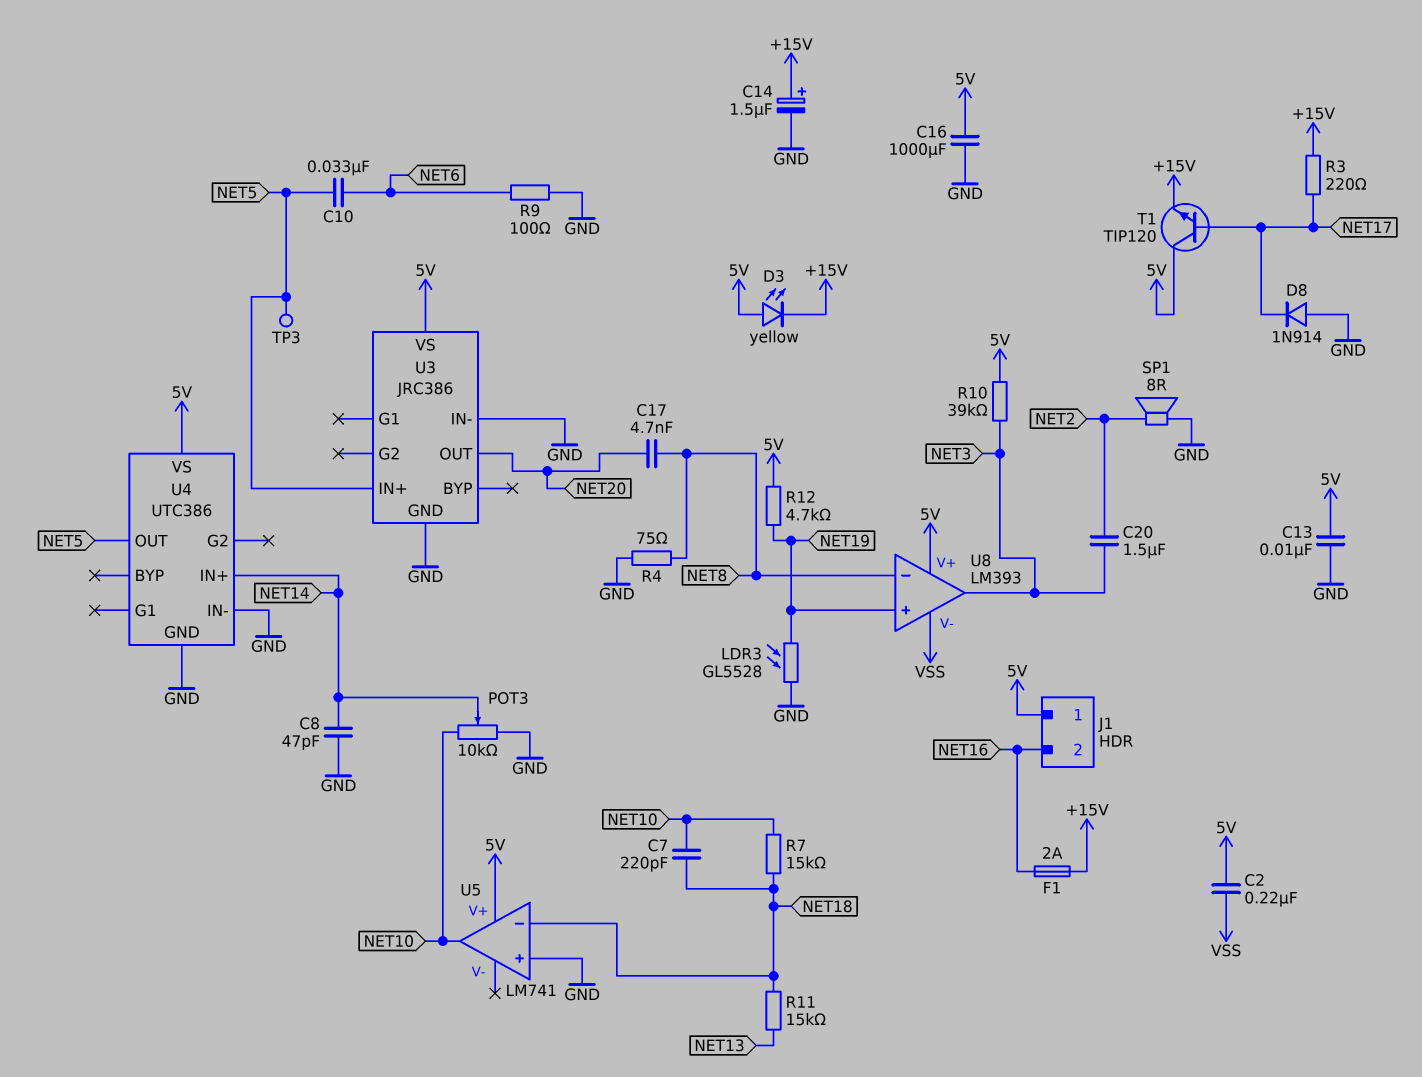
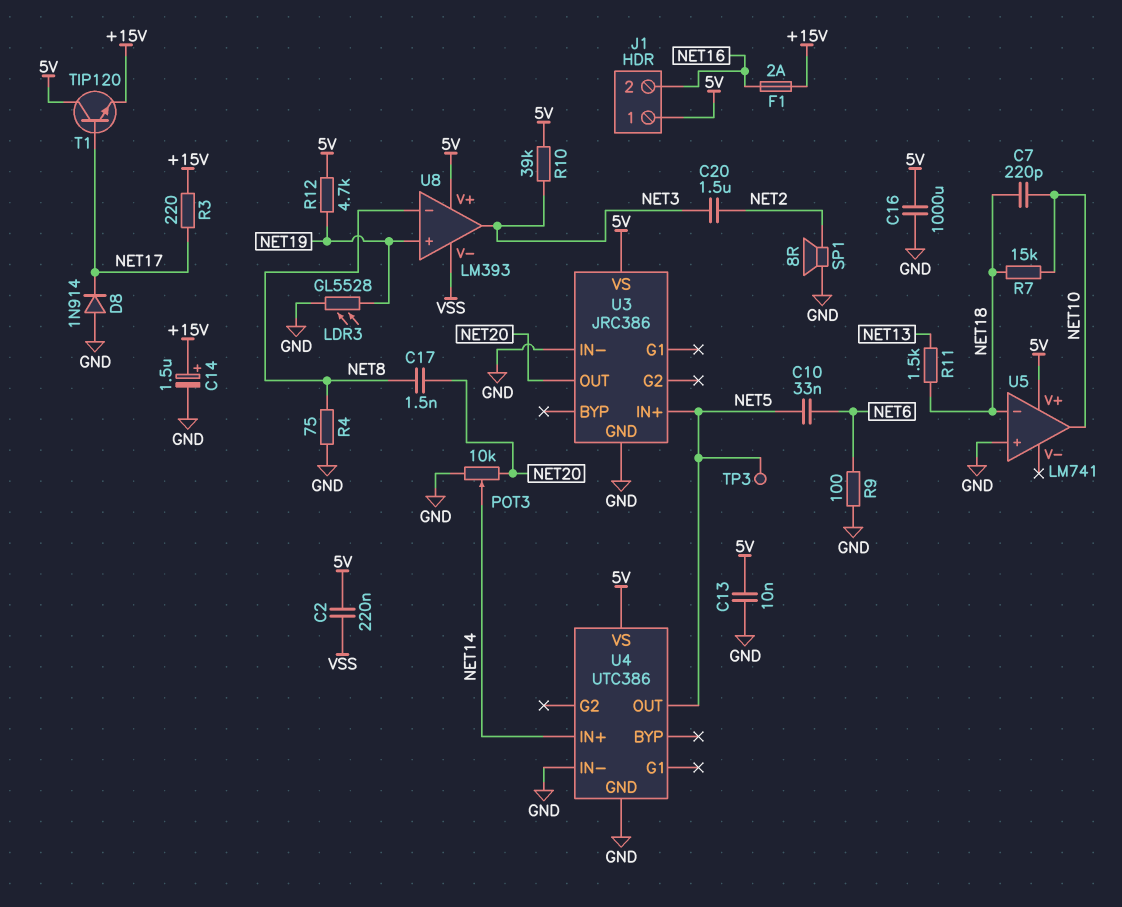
C8: 47pF (GND, NET14) -> none
C17: 4.7nF (NET8, NET20) -> 1.5nF (NET8, NET20)
D3: LED yellow (A 5V, K +15V) -> none
POT3: 10k (GND, NET10, wiper NET14) -> 10k (GND, NET20, wiper NET14)
R11: 15k (NET13, NET18) -> 1.5k (NET13, NET18)

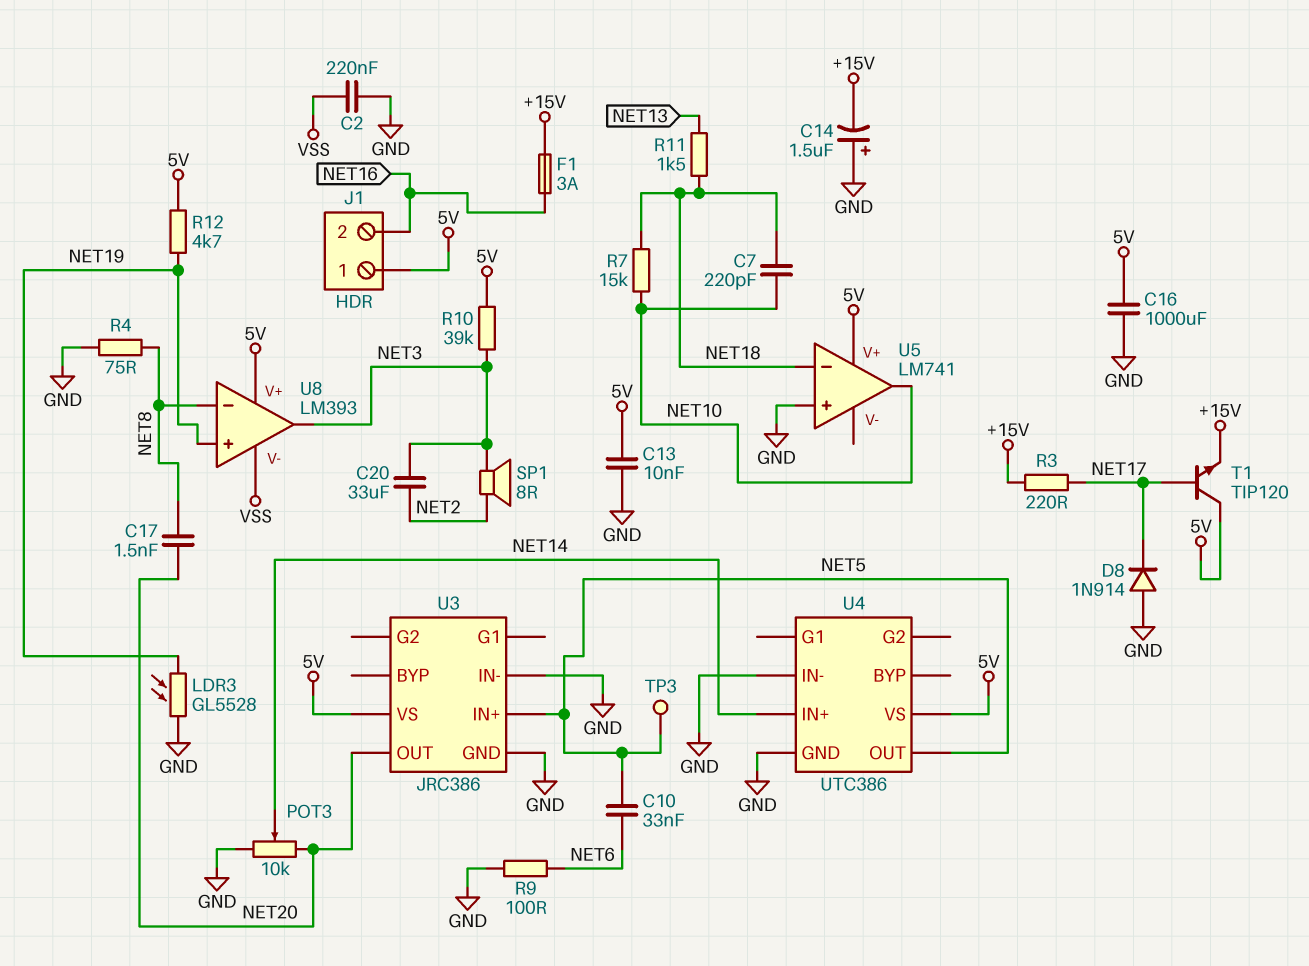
C2: 220nF (5V, VSS) -> 220nF (GND, VSS)
C14: 1.5uF (plus +15V, minus GND) -> 1.5uF (plus GND, minus +15V)
C20: 1.5uF (NET2, NET3) -> 33uF (NET2, NET3)
F1: 2A (+15V, NET16) -> 3A (+15V, NET16)
SP1: speaker 8R (GND, NET2) -> speaker 8R (NET2, NET3)

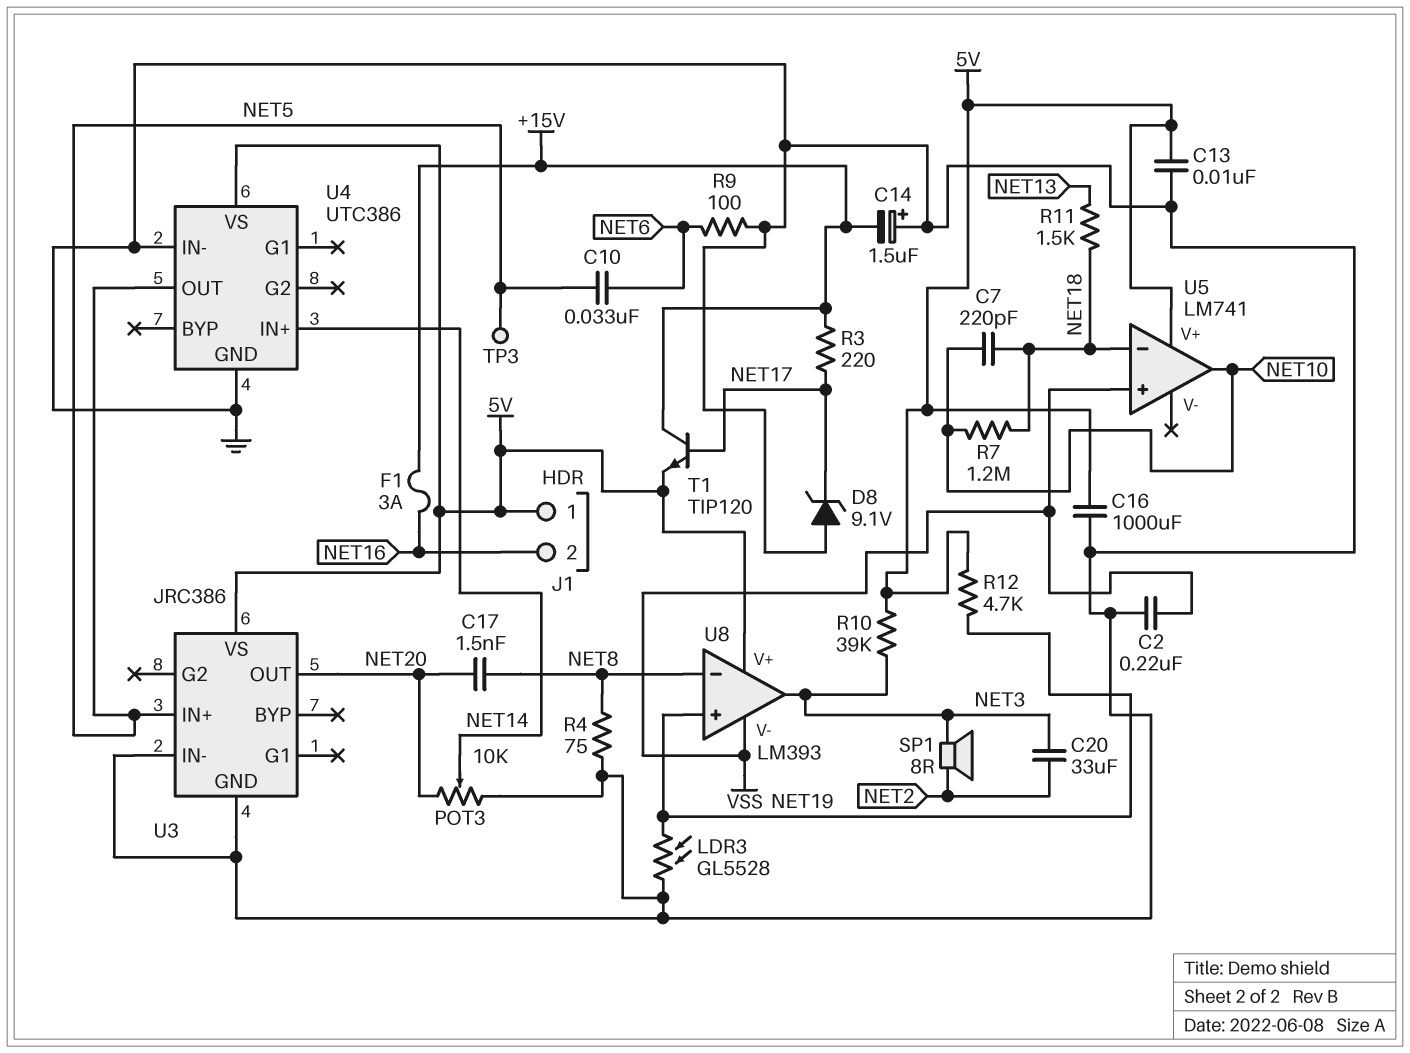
D8: diode 1N914 (A GND, K NET17) -> zener 9.1V (A GND, K NET17)
R7: 15k (NET10, NET18) -> 1.2M (NET10, NET18)
T1: NPN TIP120 (B NET17, C 5V, E +15V) -> NPN TIP120 (B NET17, C +15V, E 5V)
U5 pin in+: GND -> VSS

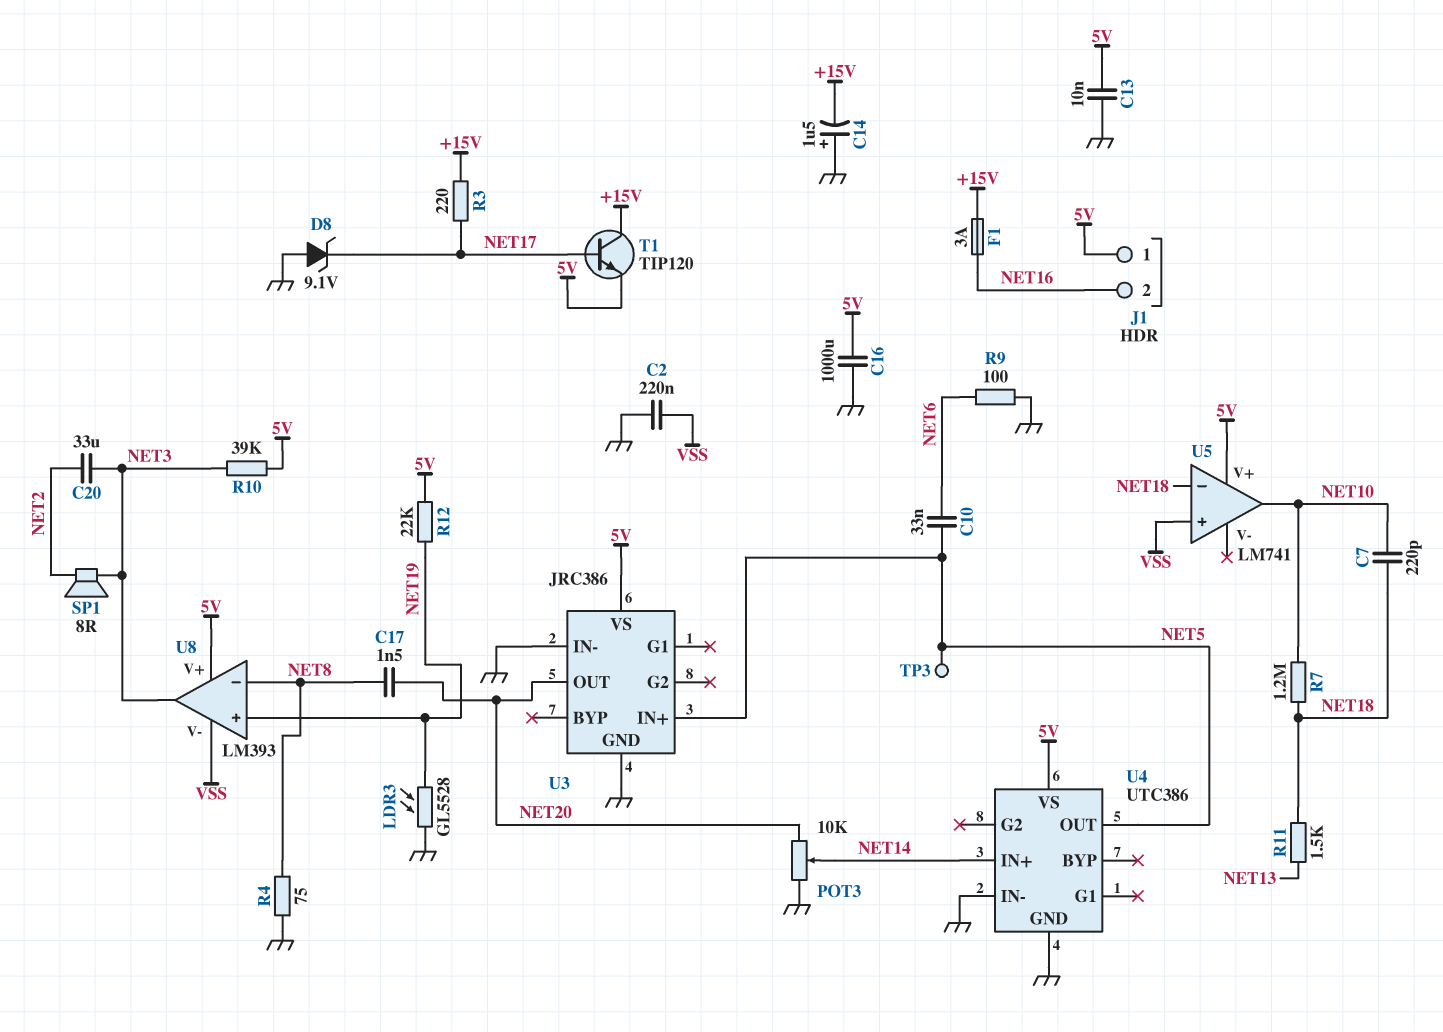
R12: 4.7k (5V, NET19) -> 22k (5V, NET19)

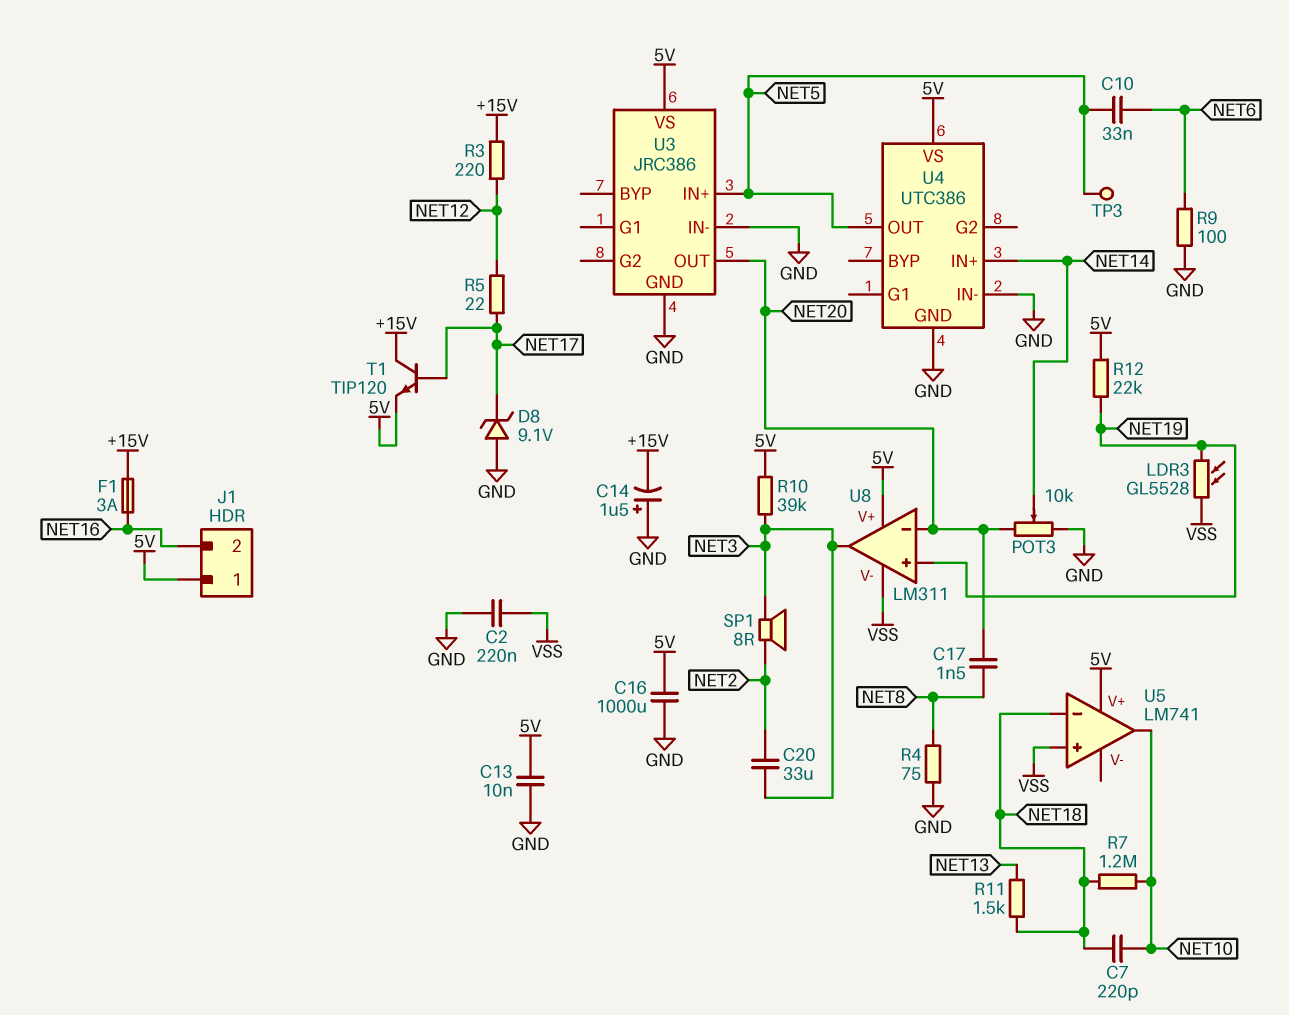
LDR3: GL5528 (GND, NET19) -> GL5528 (NET19, VSS)
R3: 220 (+15V, NET17) -> 220 (+15V, NET12)
R5: none -> 22 (NET12, NET17)
U8: LM393 -> LM311
U8 pin in-: NET8 -> NET20

